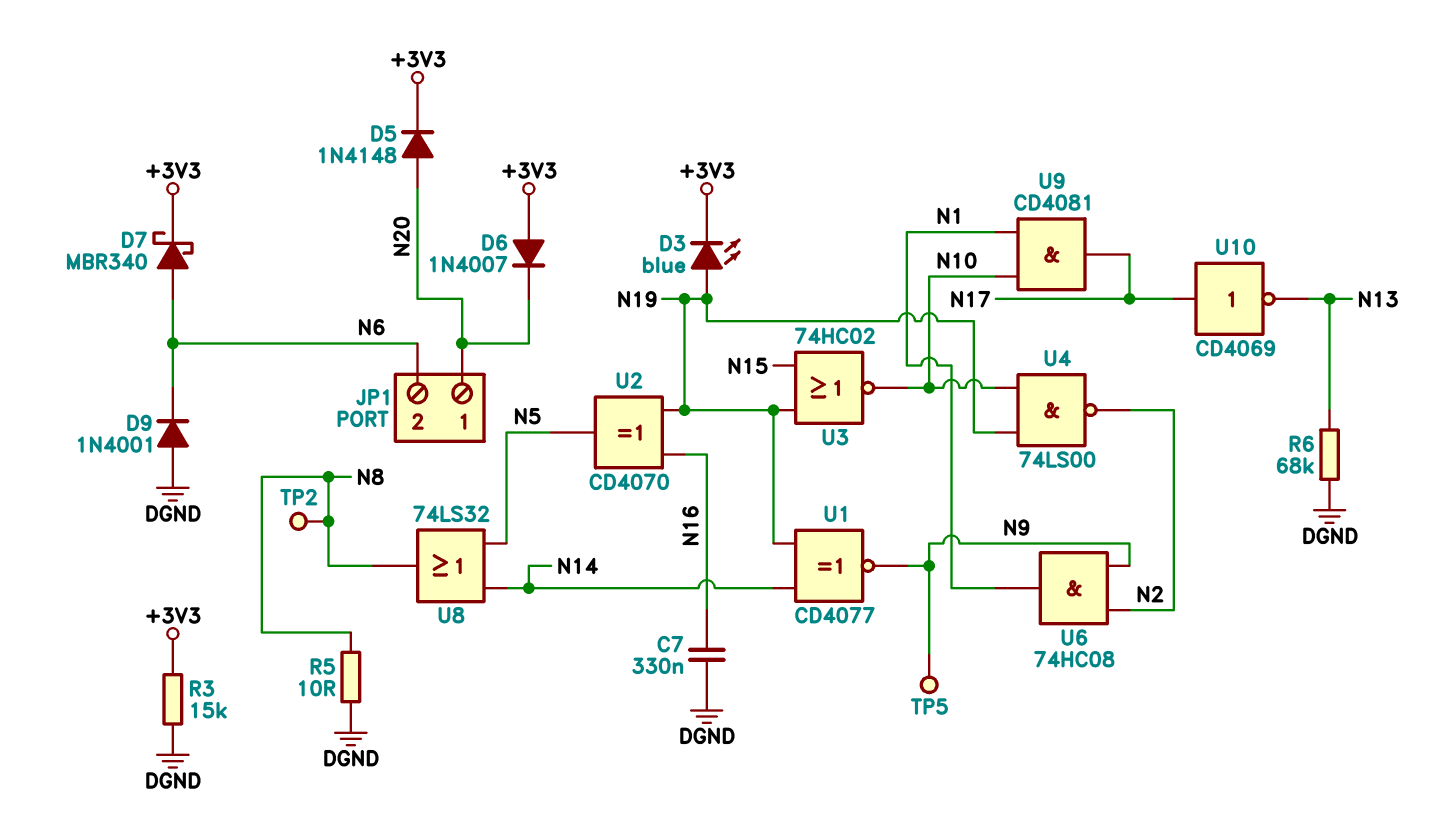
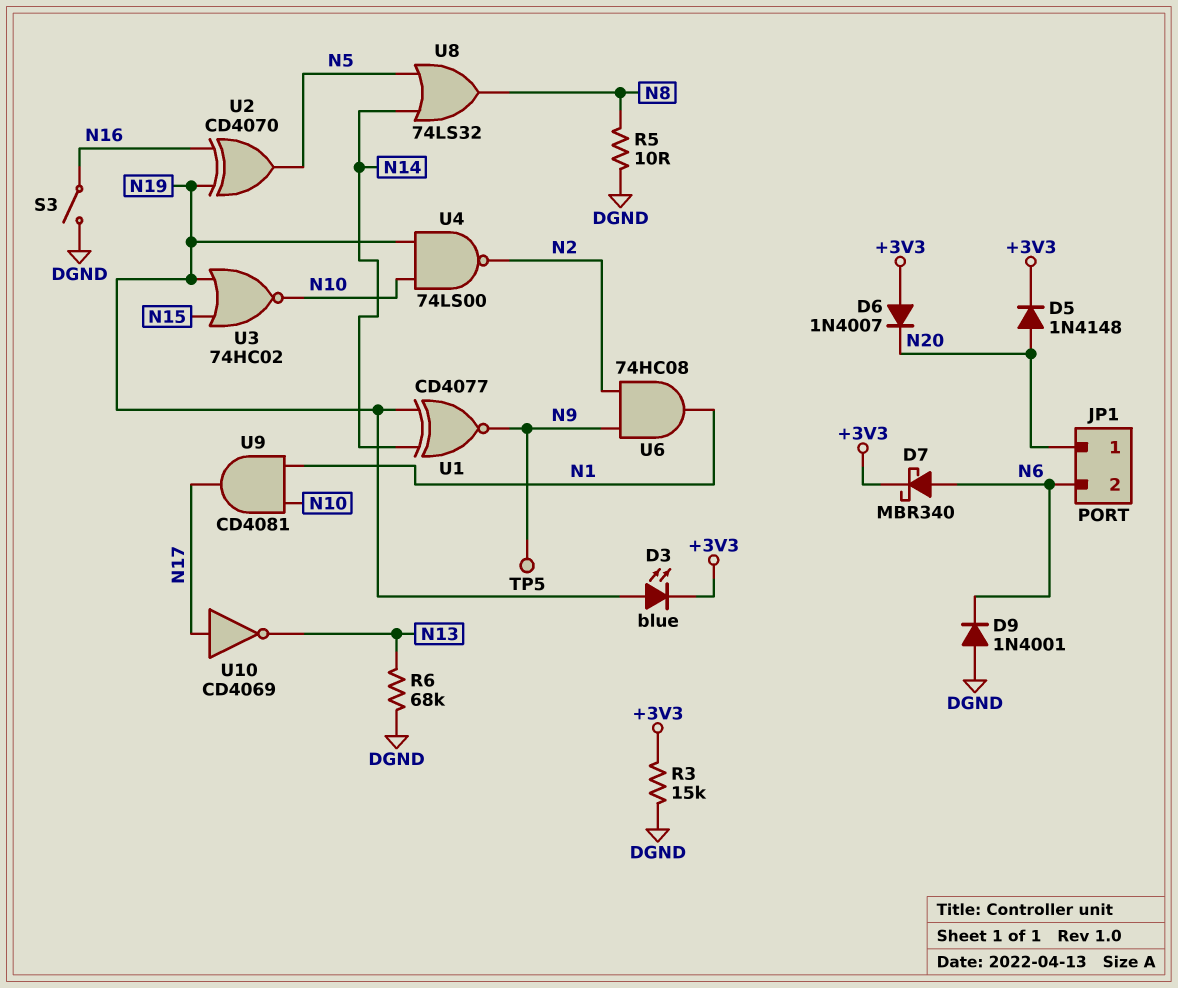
C7: 330nF (DGND, N16) -> none
S3: none -> switch (DGND, N16)
TP2: test point (N8) -> none

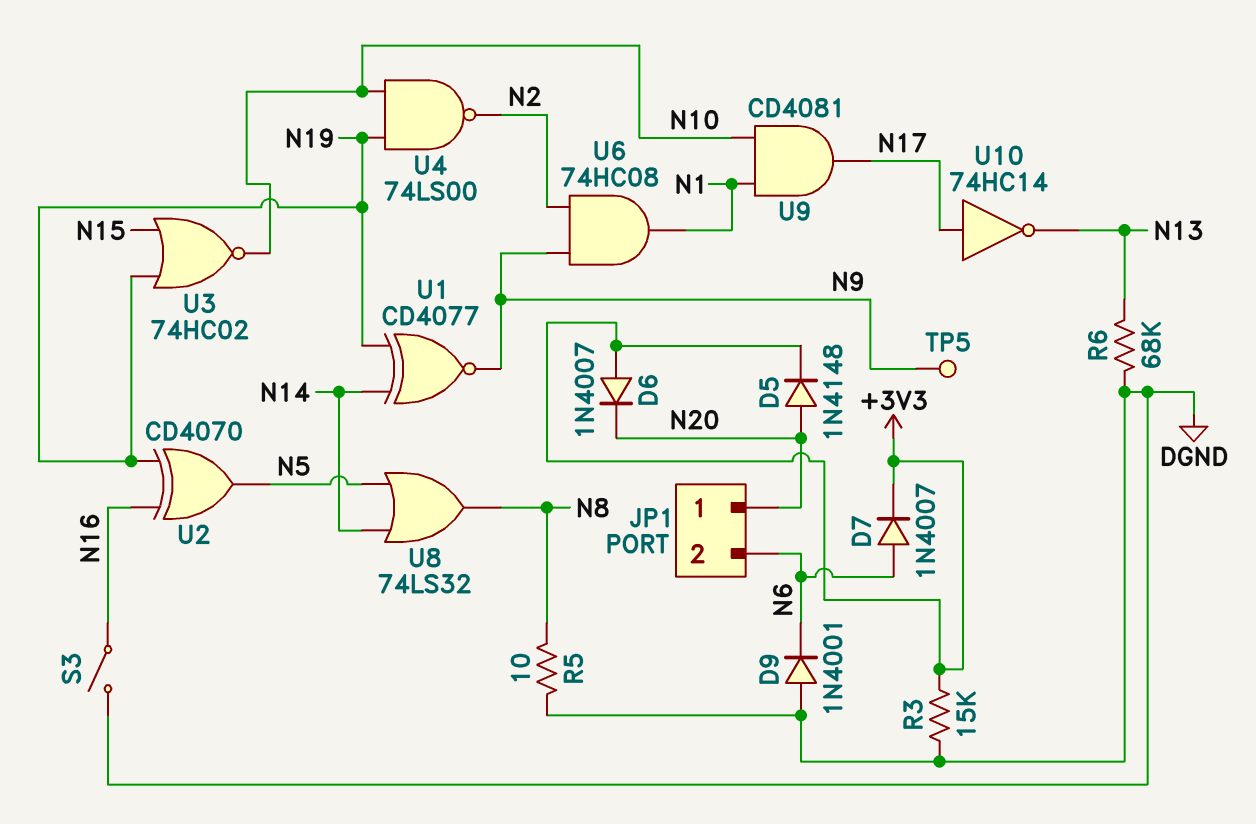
D3: LED blue (A N19, K +3V3) -> none
D7: schottky MBR340 (A N6, K +3V3) -> diode 1N4007 (A N6, K +3V3)
U10: NOT CD4069 (in N17, out N13) -> NOT 74HC14 (in N17, out N13)

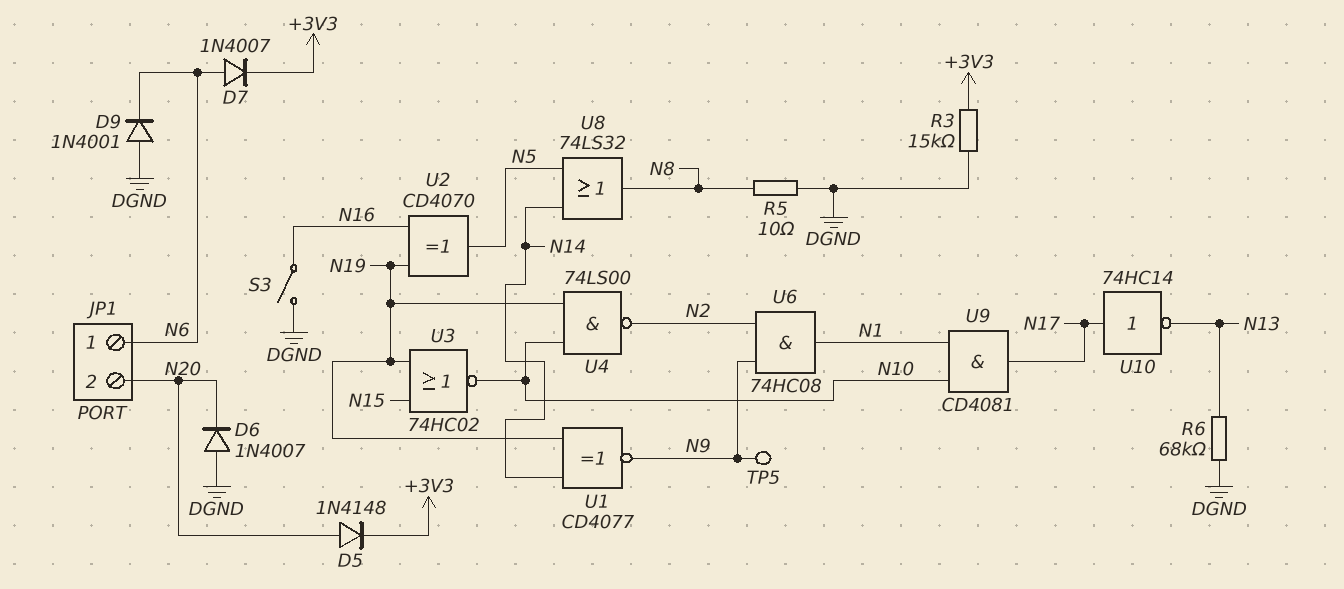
D6: diode 1N4007 (A +3V3, K N20) -> diode 1N4007 (A DGND, K N20)
JP1 pin 1: N20 -> N6
JP1 pin 2: N6 -> N20

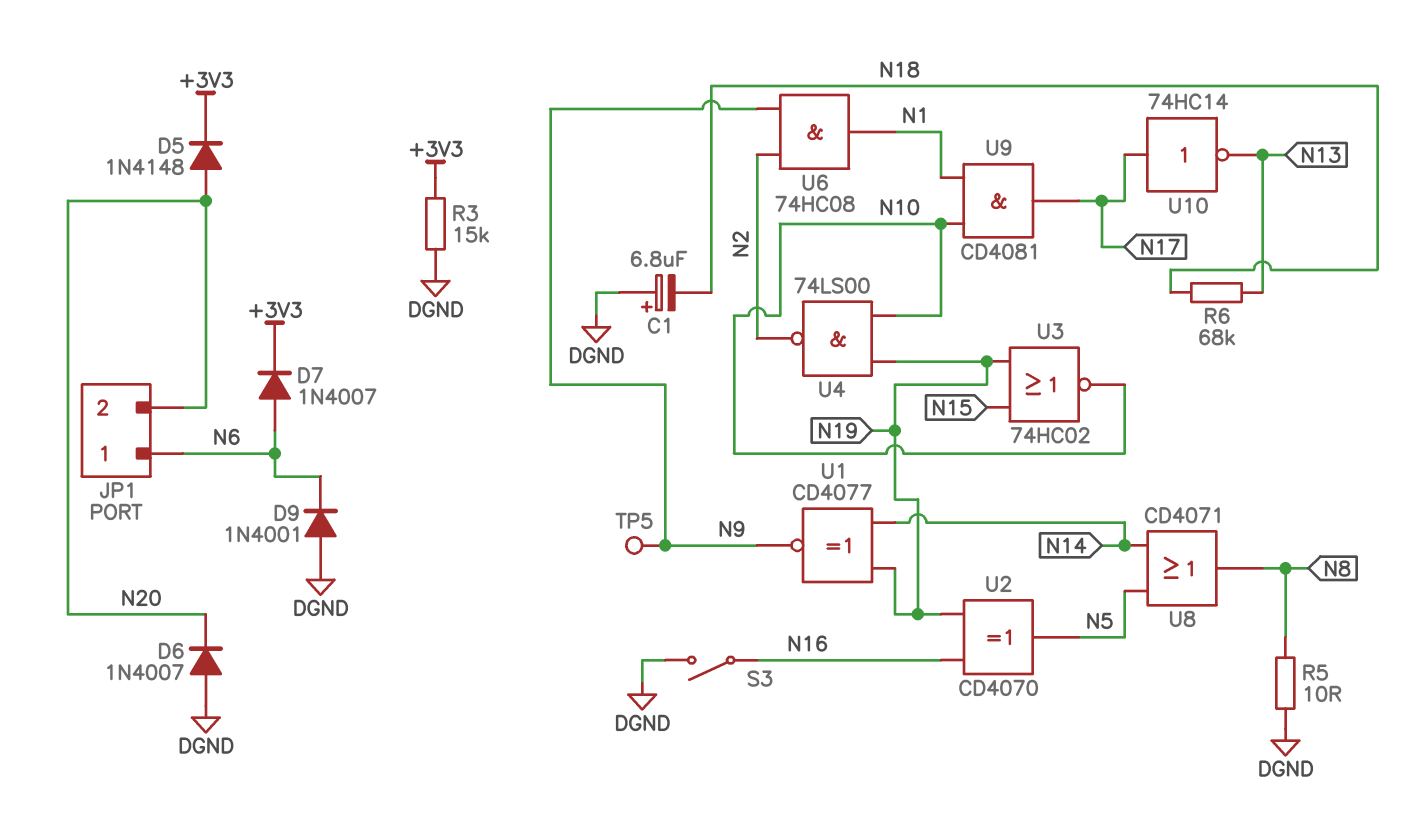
C1: none -> 6.8uF (plus DGND, minus N18)
R6: 68k (DGND, N13) -> 68k (N13, N18)
U8: OR 74LS32 (in N5, in N14, out N8) -> OR CD4071 (in N5, in N14, out N8)

